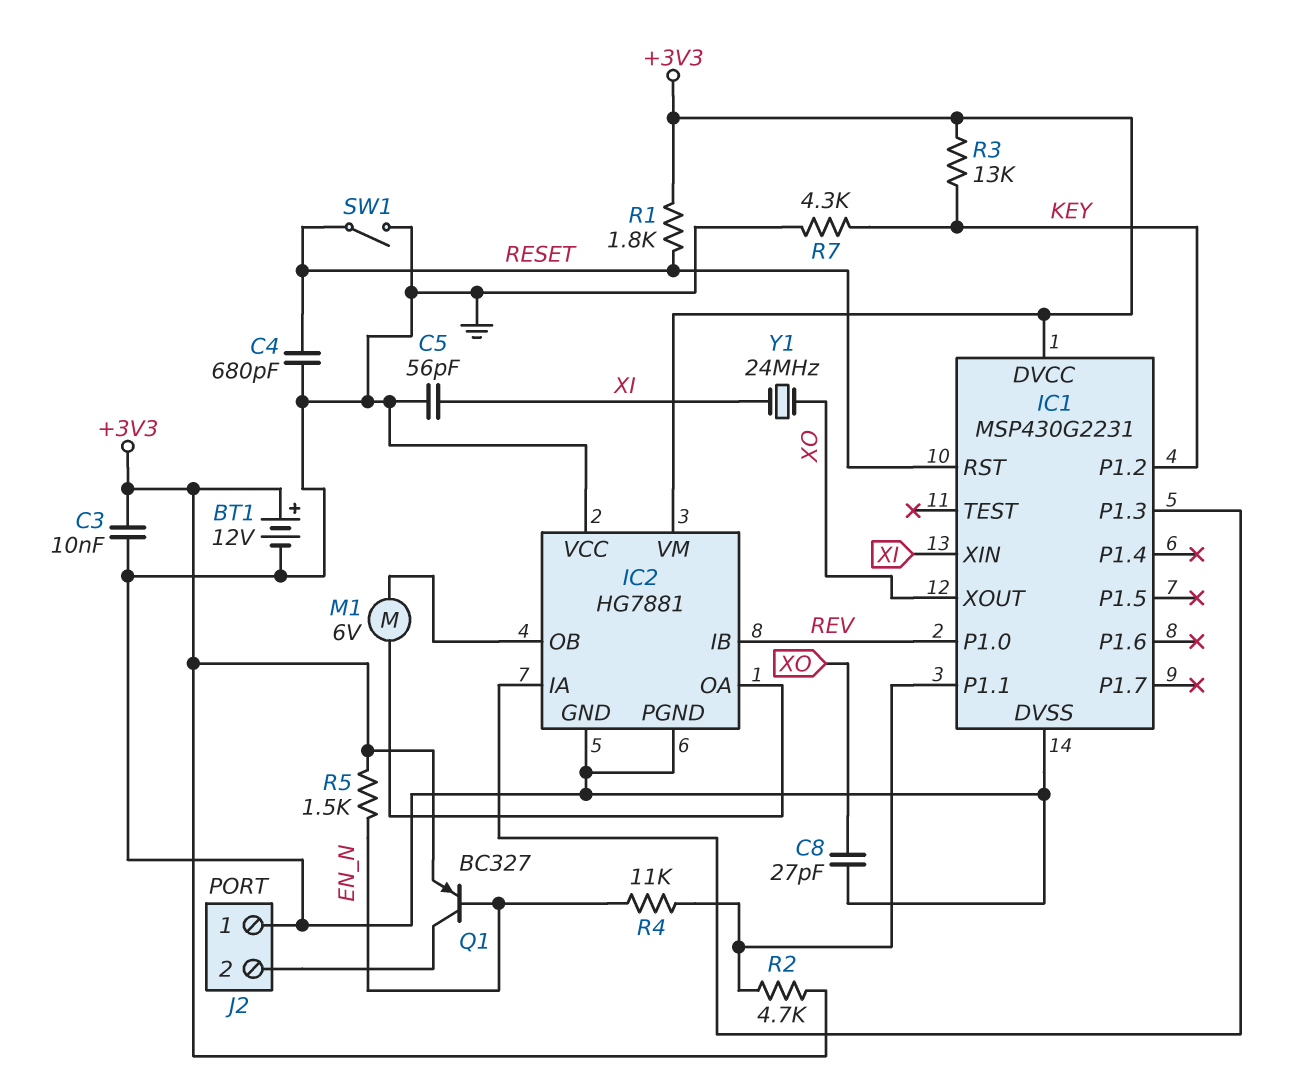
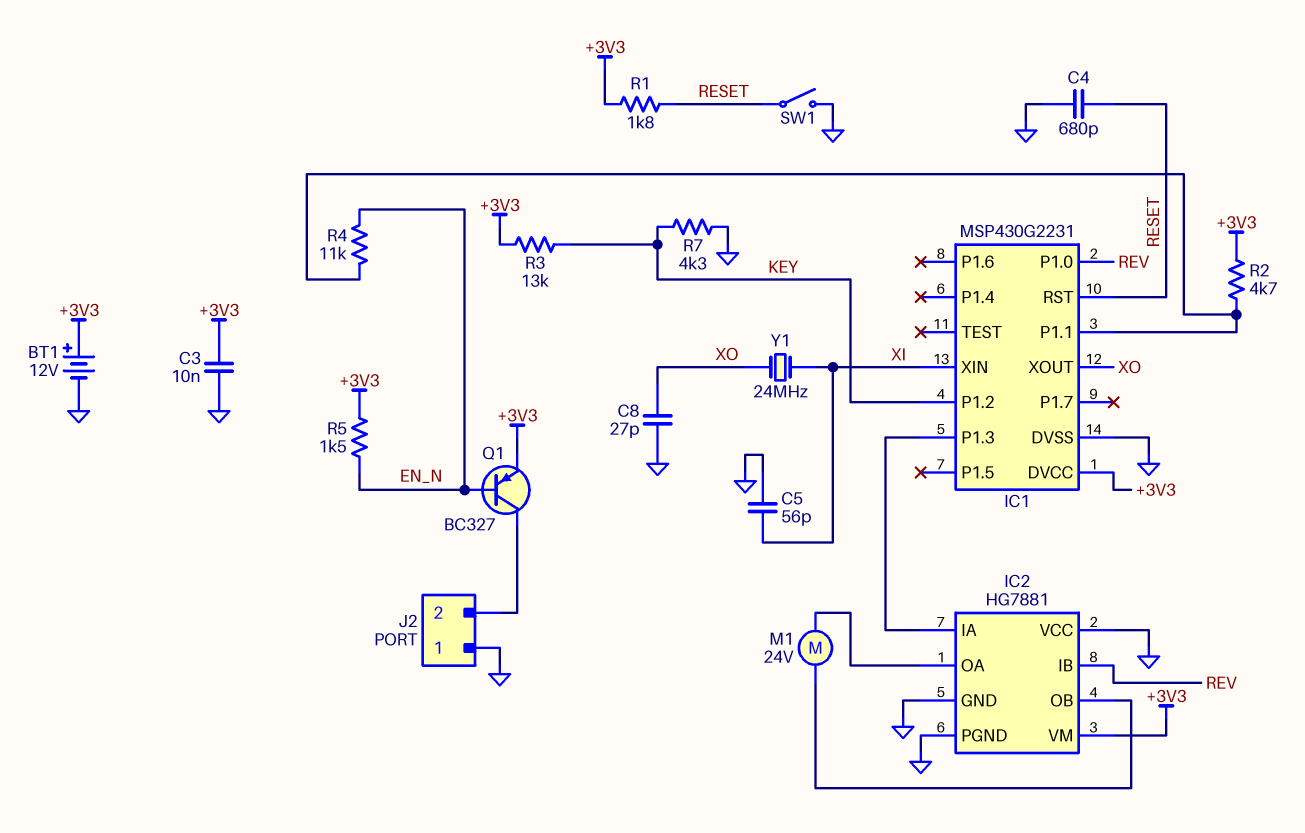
M1: motor 6V (IC2/OA, IC2/OB) -> motor 24V (IC2/OA, IC2/OB)

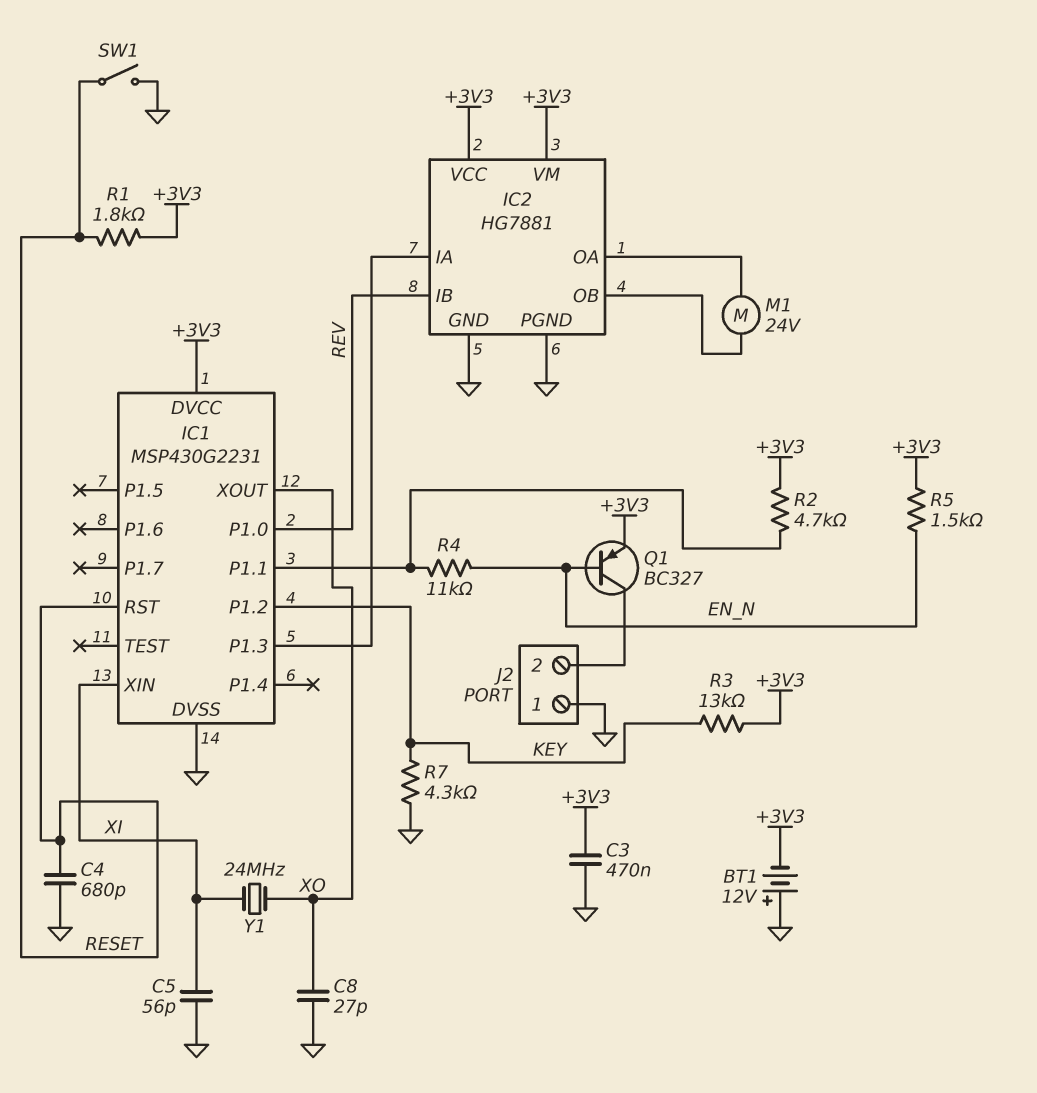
BT1: 12V (plus +3V3, minus GND) -> 12V (plus GND, minus +3V3)
C3: 10nF (+3V3, GND) -> 470nF (+3V3, GND)
IC2 pin VCC: GND -> +3V3

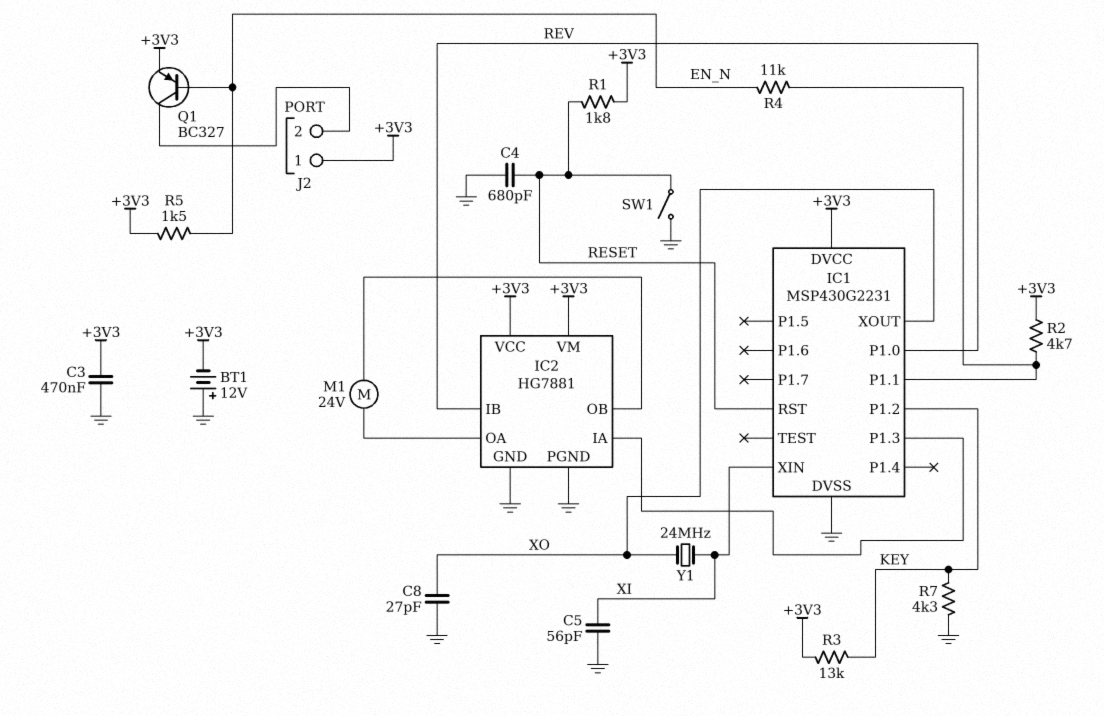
J2 pin 1: GND -> +3V3

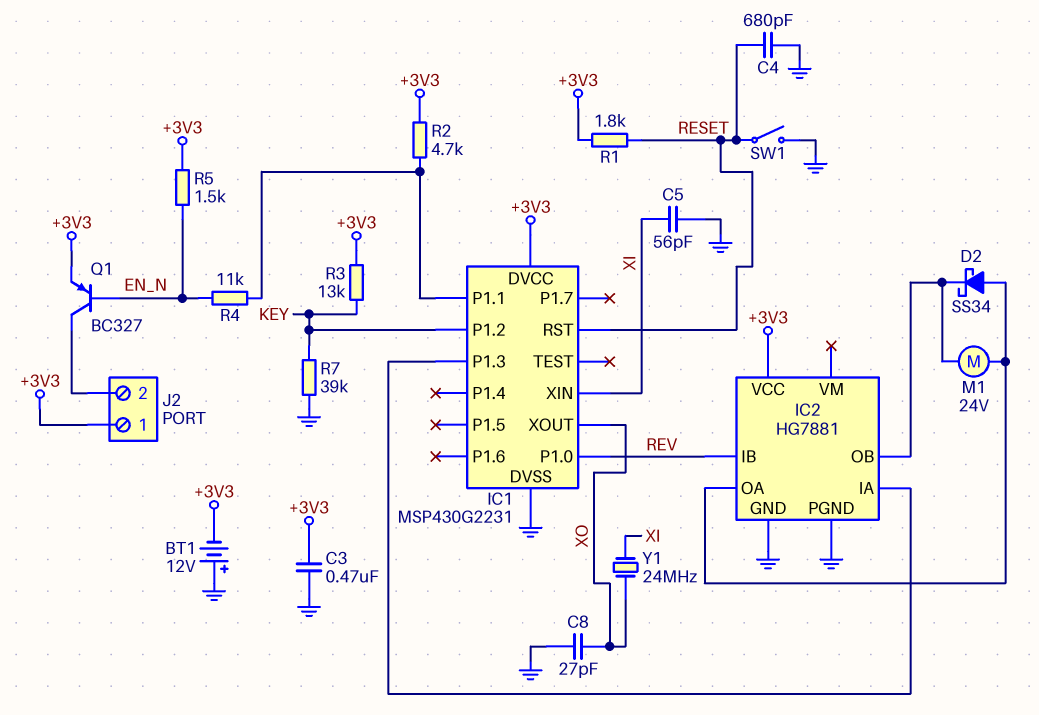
D2: none -> schottky SS34 (A IC2/OA, K IC2/OB)
IC2 pin VM: +3V3 -> none
R7: 4.3k (GND, KEY) -> 39k (GND, KEY)

